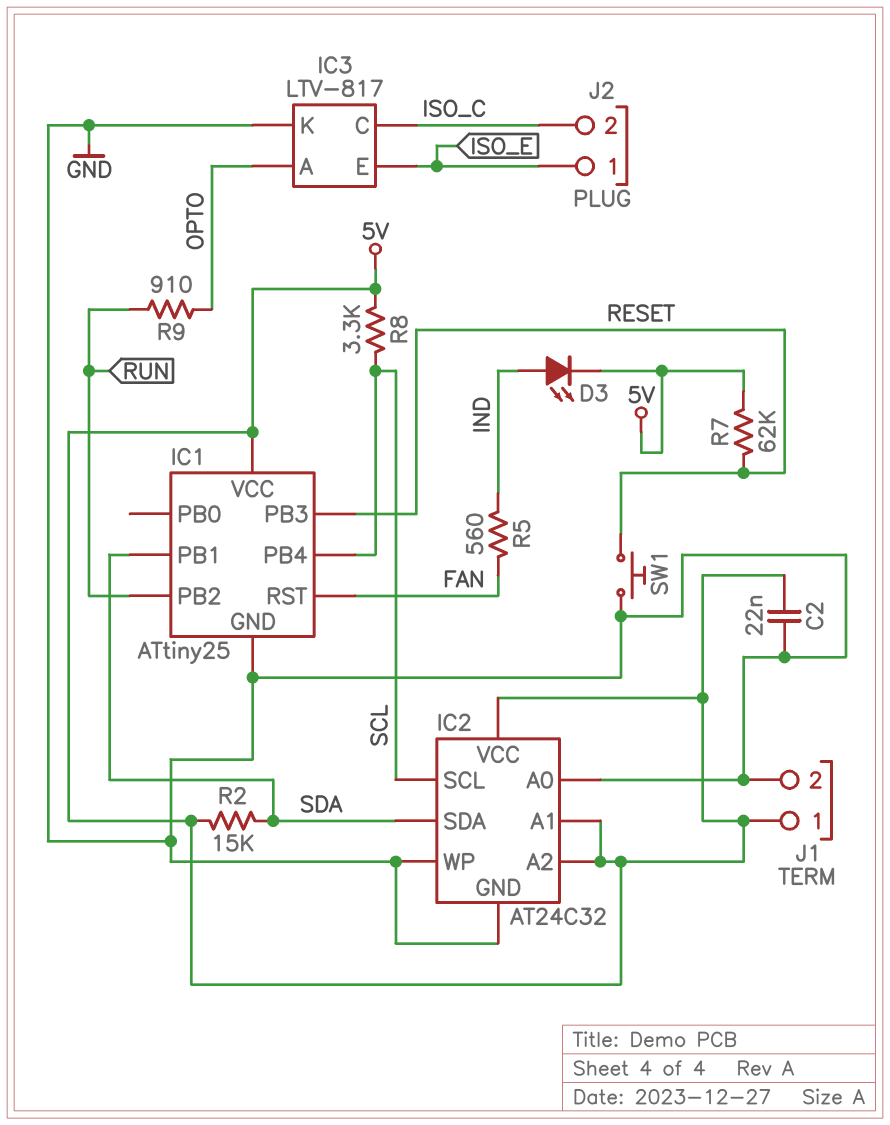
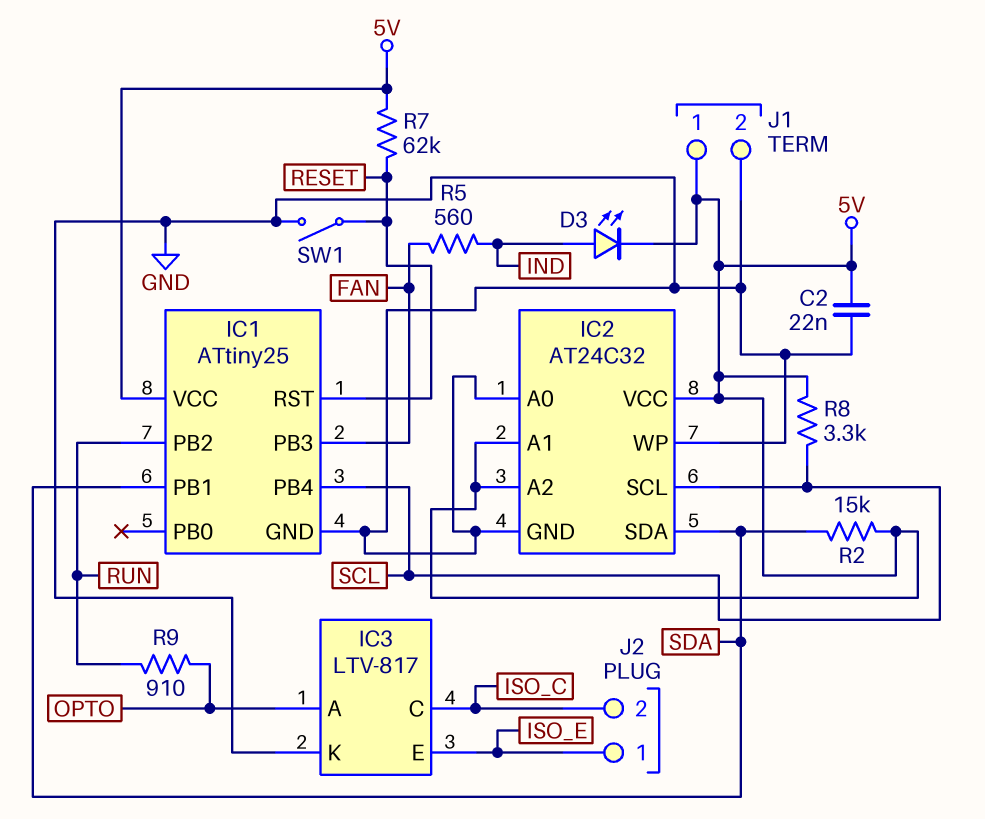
IC1 pin PB3: RESET -> FAN
IC1 pin RST: FAN -> RESET
SW1: button (GND, RESET) -> switch (GND, RESET)

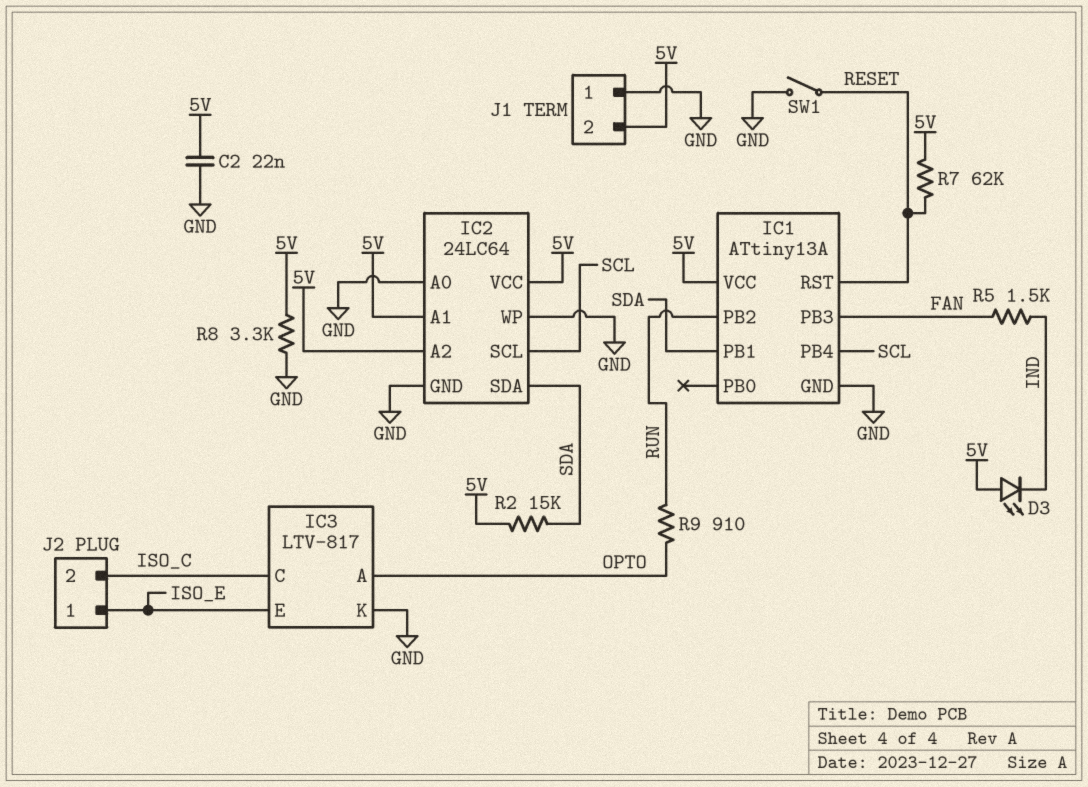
D3: LED (A IND, K 5V) -> LED (A 5V, K IND)
IC1: ATtiny25 -> ATtiny13A
IC2: AT24C32 -> 24LC64
J1 pin 1: 5V -> GND
J1 pin 2: GND -> 5V
R5: 560 (FAN, IND) -> 1.5k (FAN, IND)
R8: 3.3k (5V, SCL) -> 3.3k (5V, GND)

